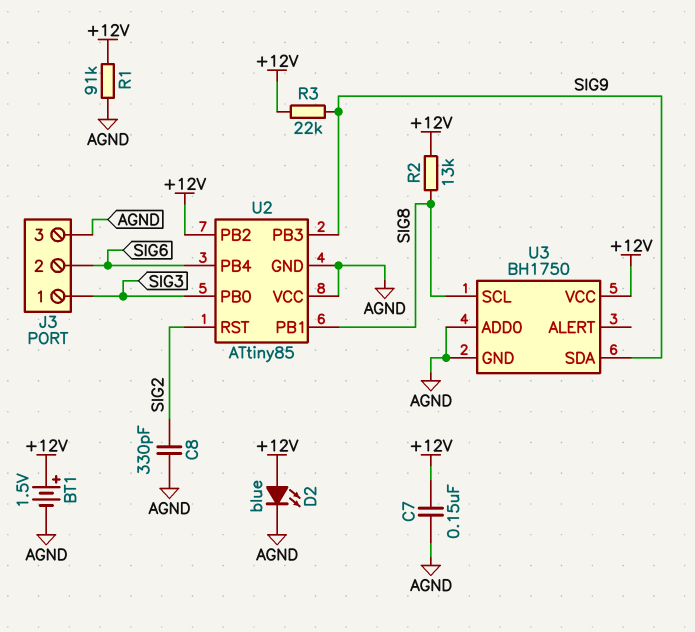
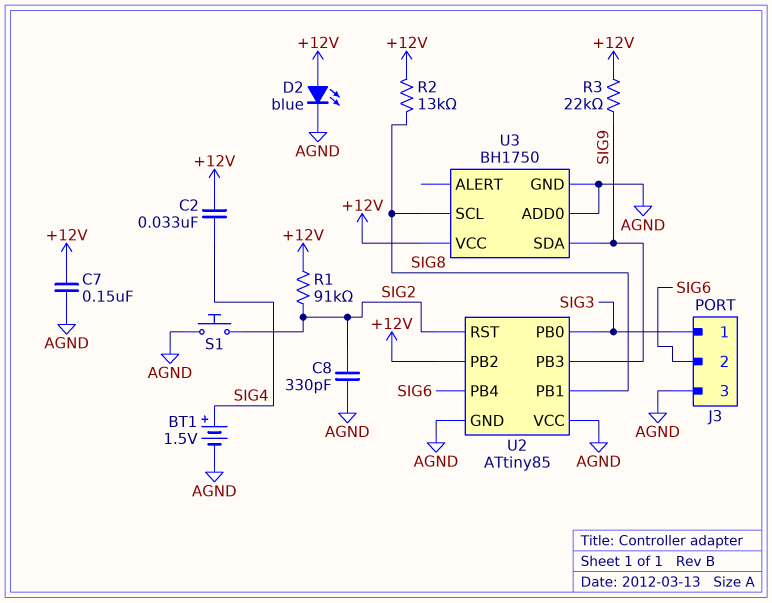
BT1: 1.5V (plus +12V, minus AGND) -> 1.5V (plus SIG4, minus AGND)
C2: none -> 33nF (+12V, SIG4)
R1: 91k (+12V, AGND) -> 91k (+12V, SIG2)
S1: none -> button (AGND, SIG2)

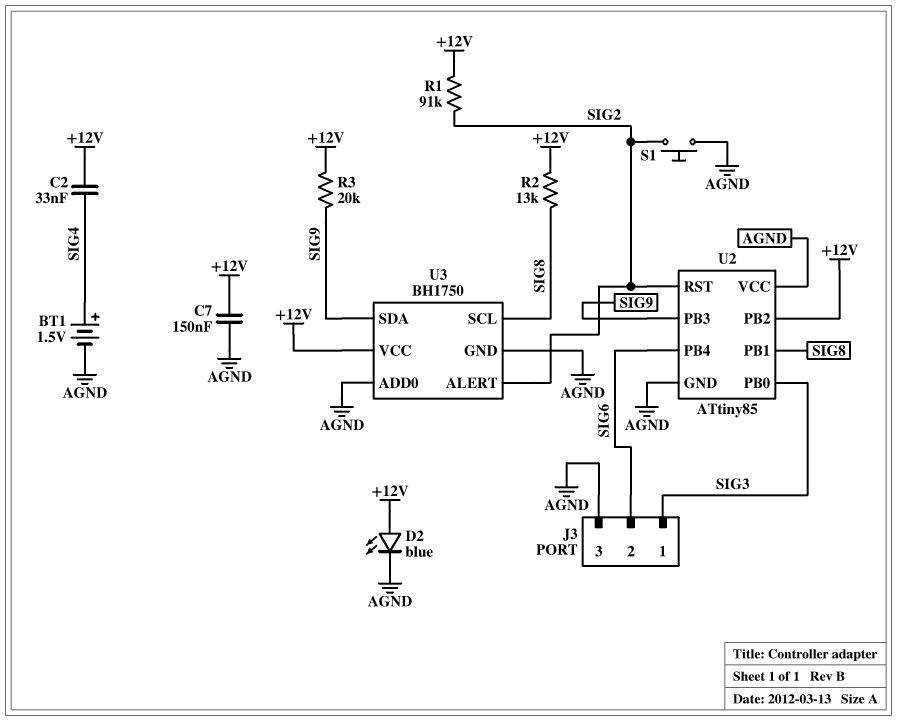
C8: 330pF (AGND, SIG2) -> none
R3: 22k (+12V, SIG9) -> 20k (+12V, SIG9)
U3 pin ALERT: none -> SIG2

